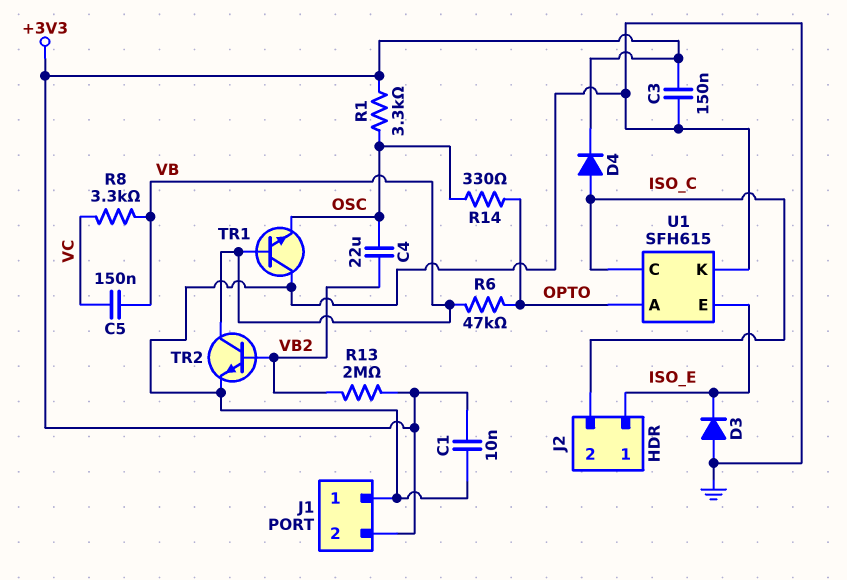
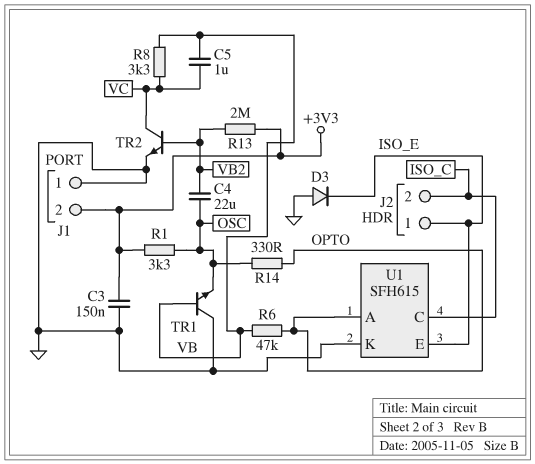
C1: 10nF (+3V3, GND) -> none
C5: 150nF (VB, VC) -> 1uF (VB, VC)
D4: diode (A ISO_C, K +3V3) -> none
TR2: NPN (B VB2, C VB, E GND) -> NPN (B VB2, C VC, E GND)

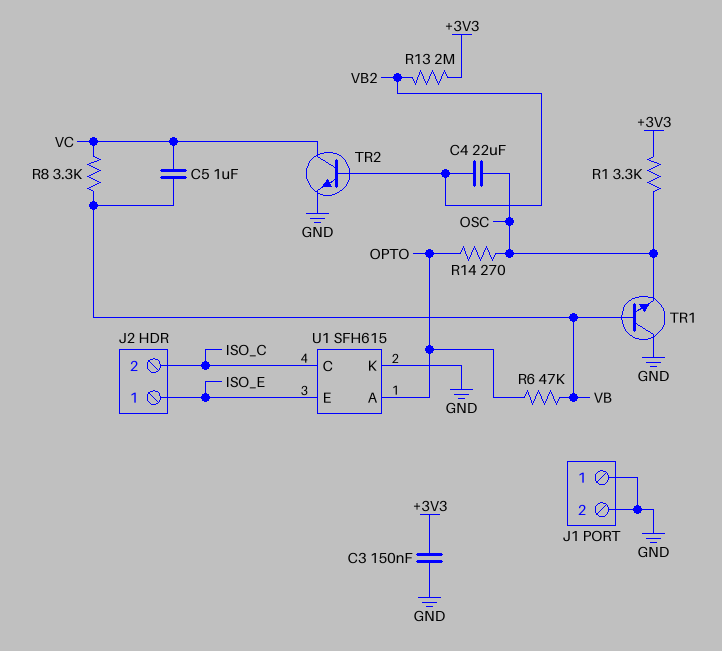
D3: diode (A GND, K ISO_E) -> none
J1 pin 2: +3V3 -> GND
R14: 330 (OPTO, OSC) -> 270 (OPTO, OSC)

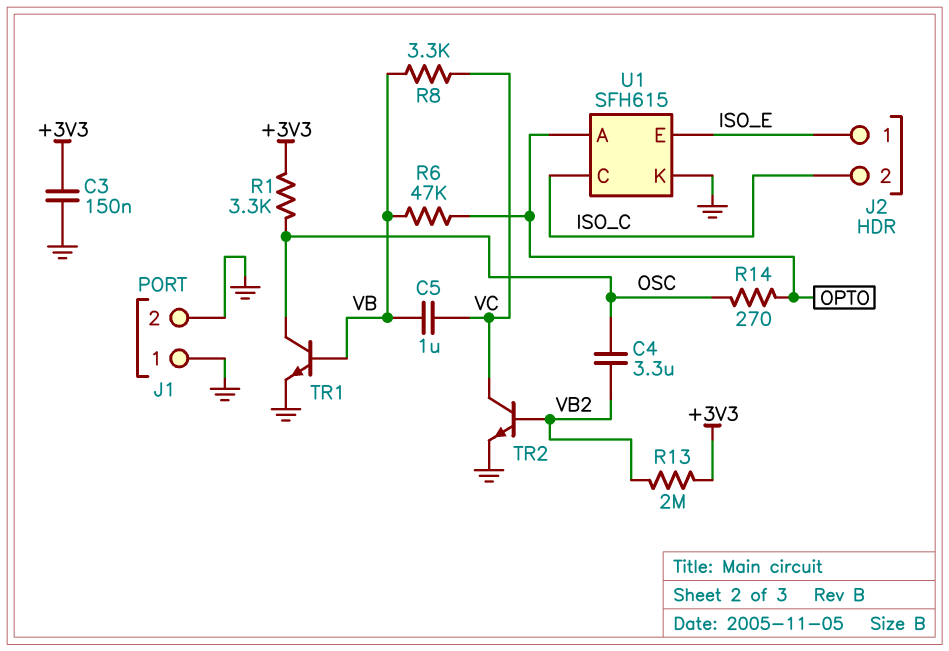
C4: 22uF (OSC, VB2) -> 3.3uF (OSC, VB2)
TR1: NPN (B VB, C GND, E OSC) -> NPN (B VB, C OSC, E GND)

